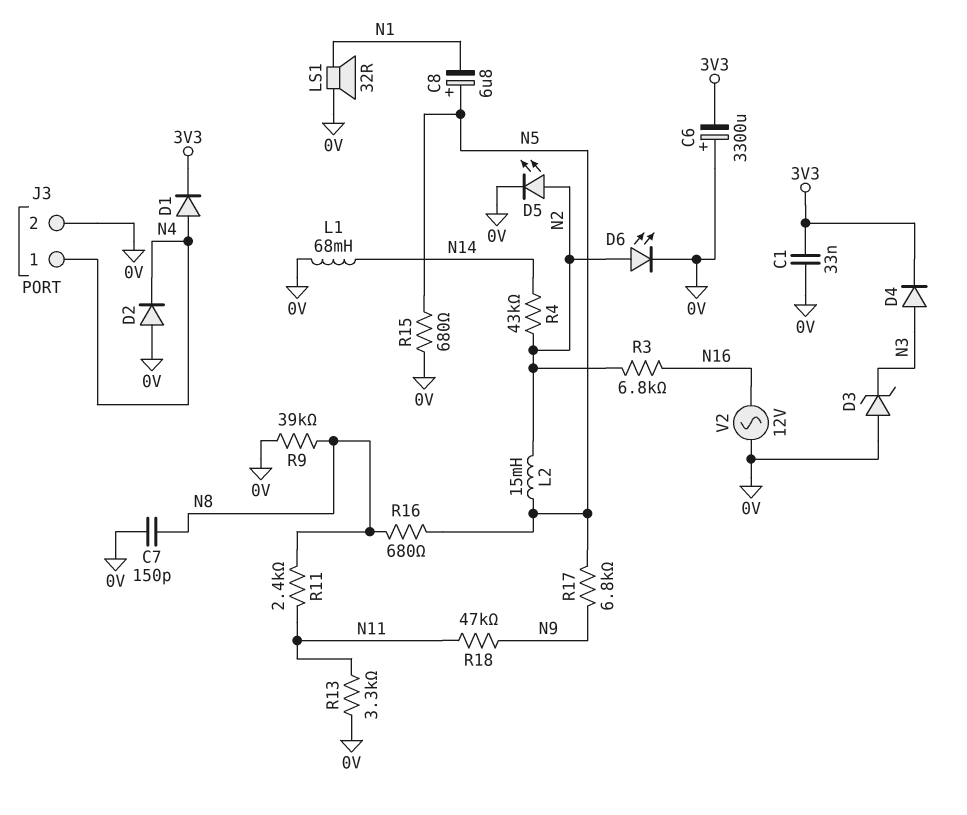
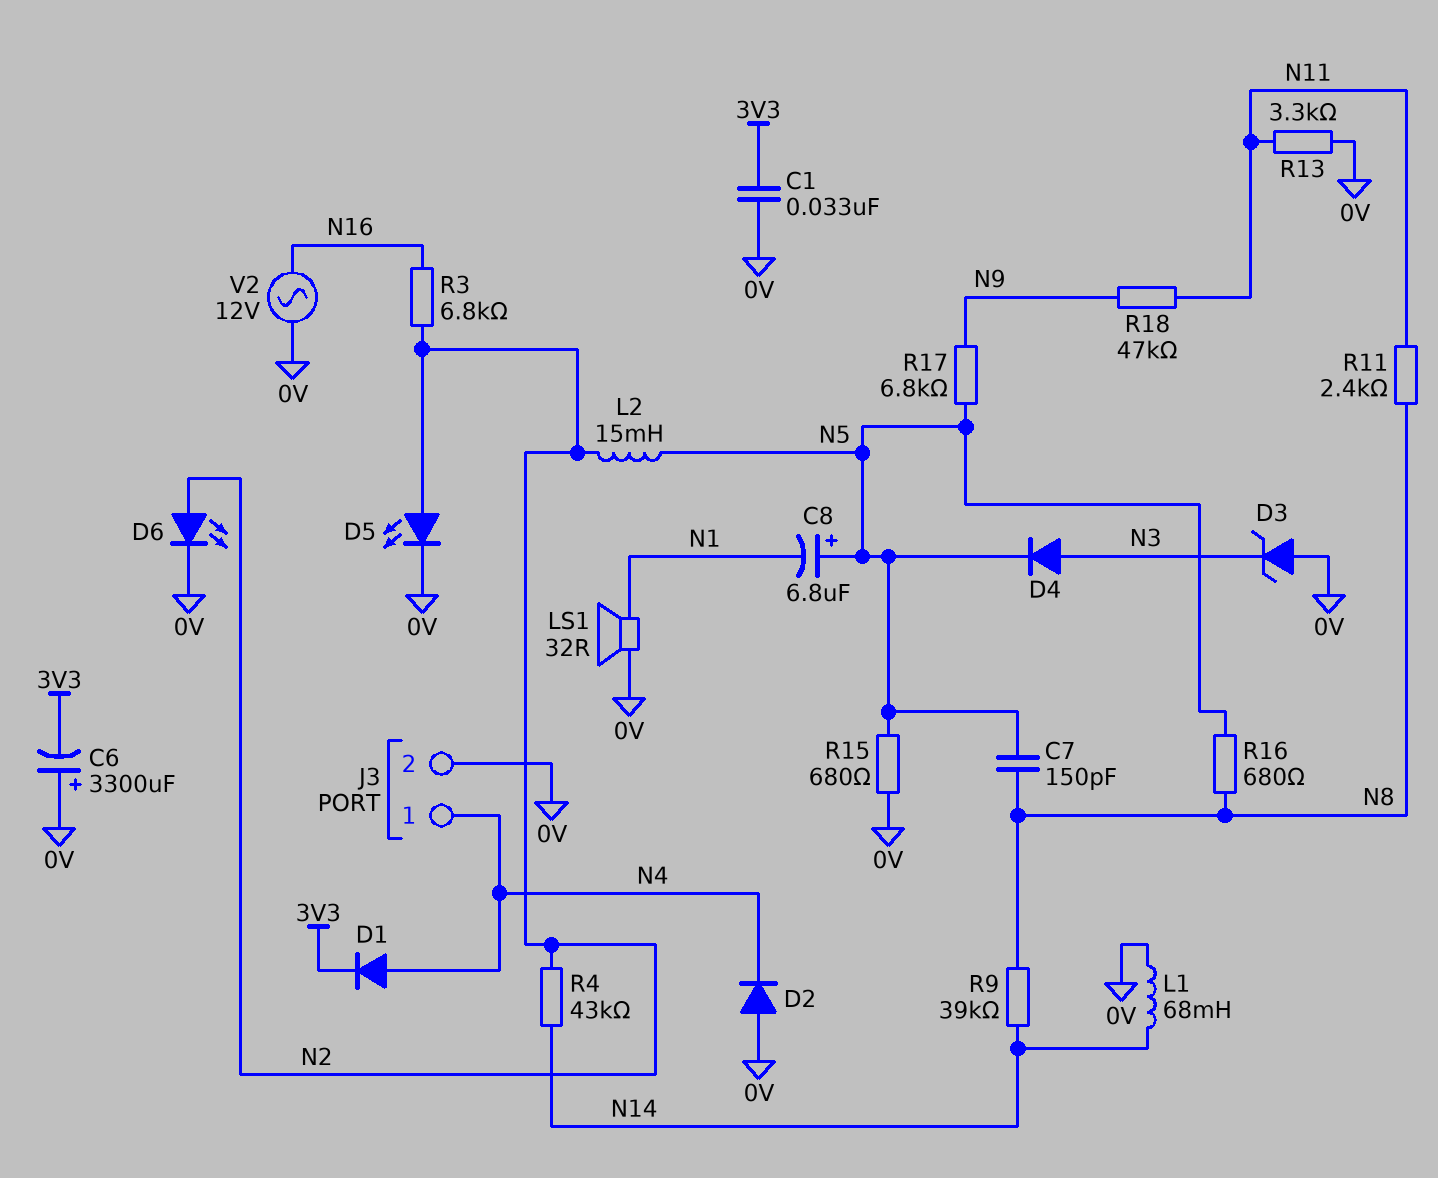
C7: 150pF (0V, N8) -> 150pF (N5, N8)
D4: diode (A N3, K 3V3) -> diode (A N3, K N5)
R9: 39k (0V, N8) -> 39k (N8, N14)

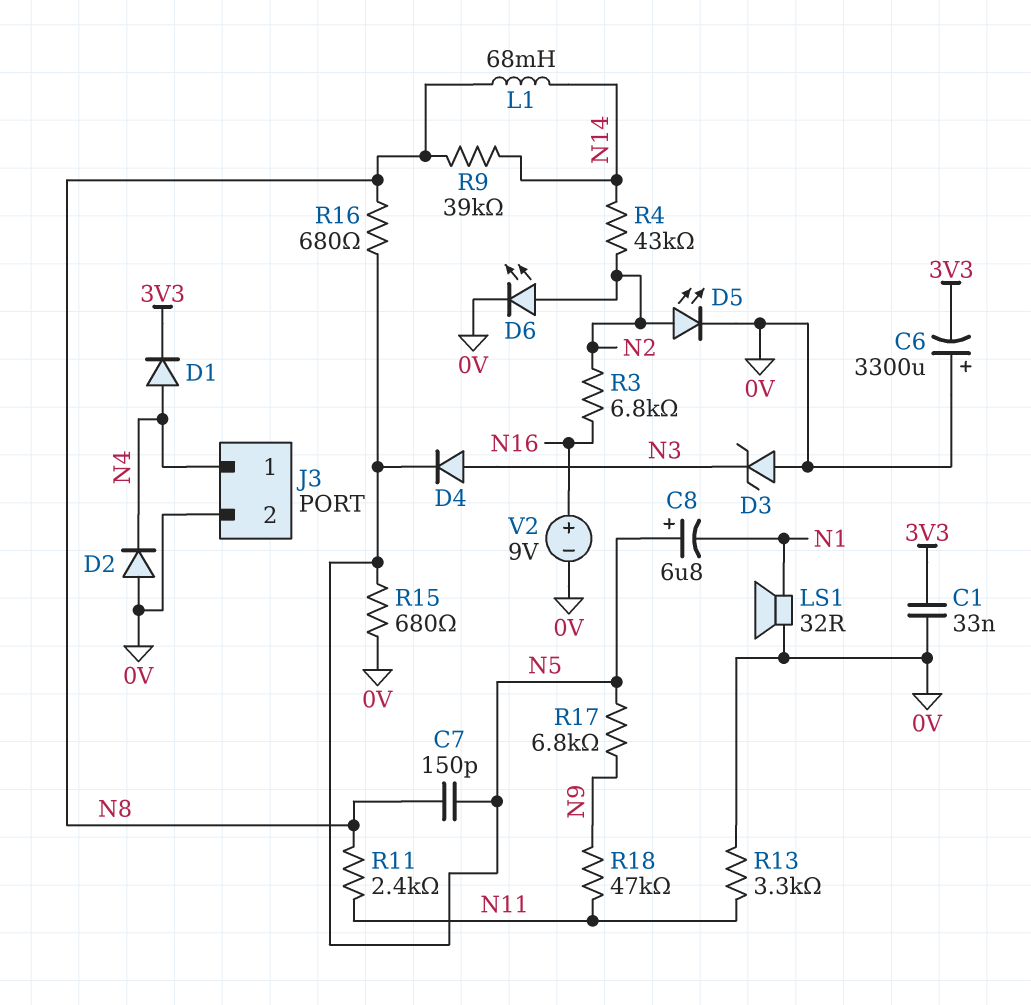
L1: 68mH (0V, N14) -> 68mH (N8, N14)
L2: 15mH (N2, N5) -> none
V2: AC 12V (0V, N16) -> 9V (plus N16, minus 0V)

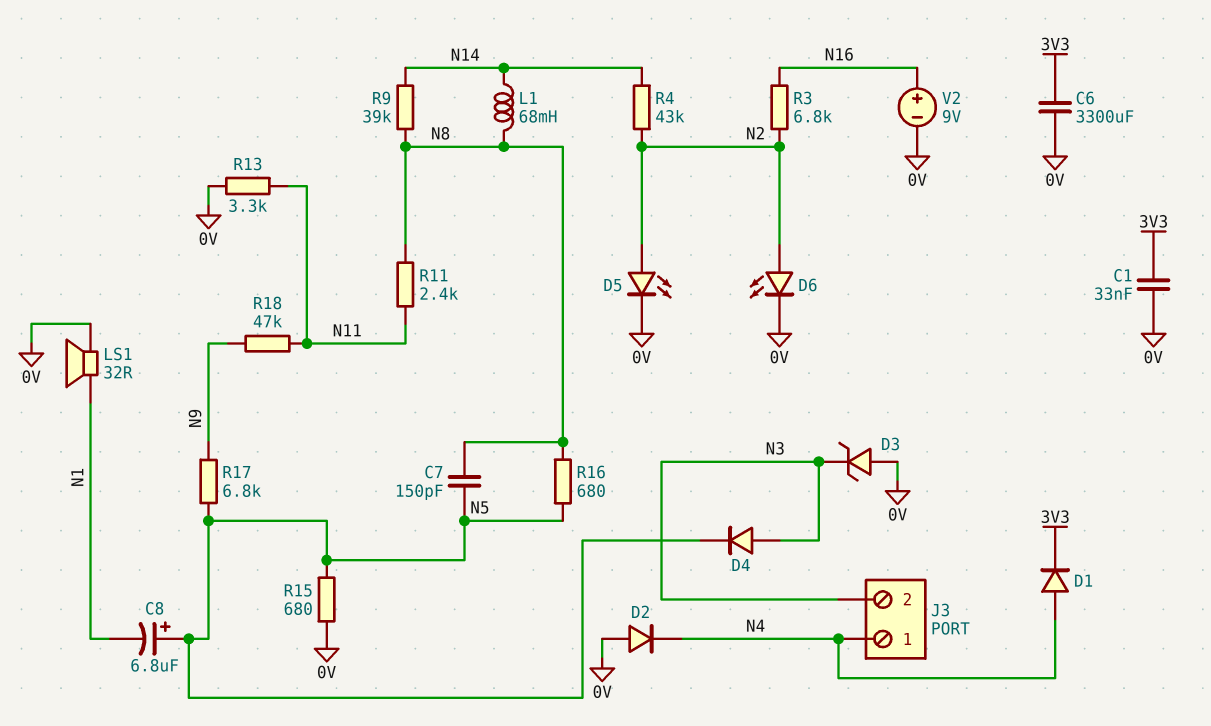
C6: 3300uF (plus 0V, minus 3V3) -> 3300uF (0V, 3V3)
J3 pin 2: 0V -> N3

